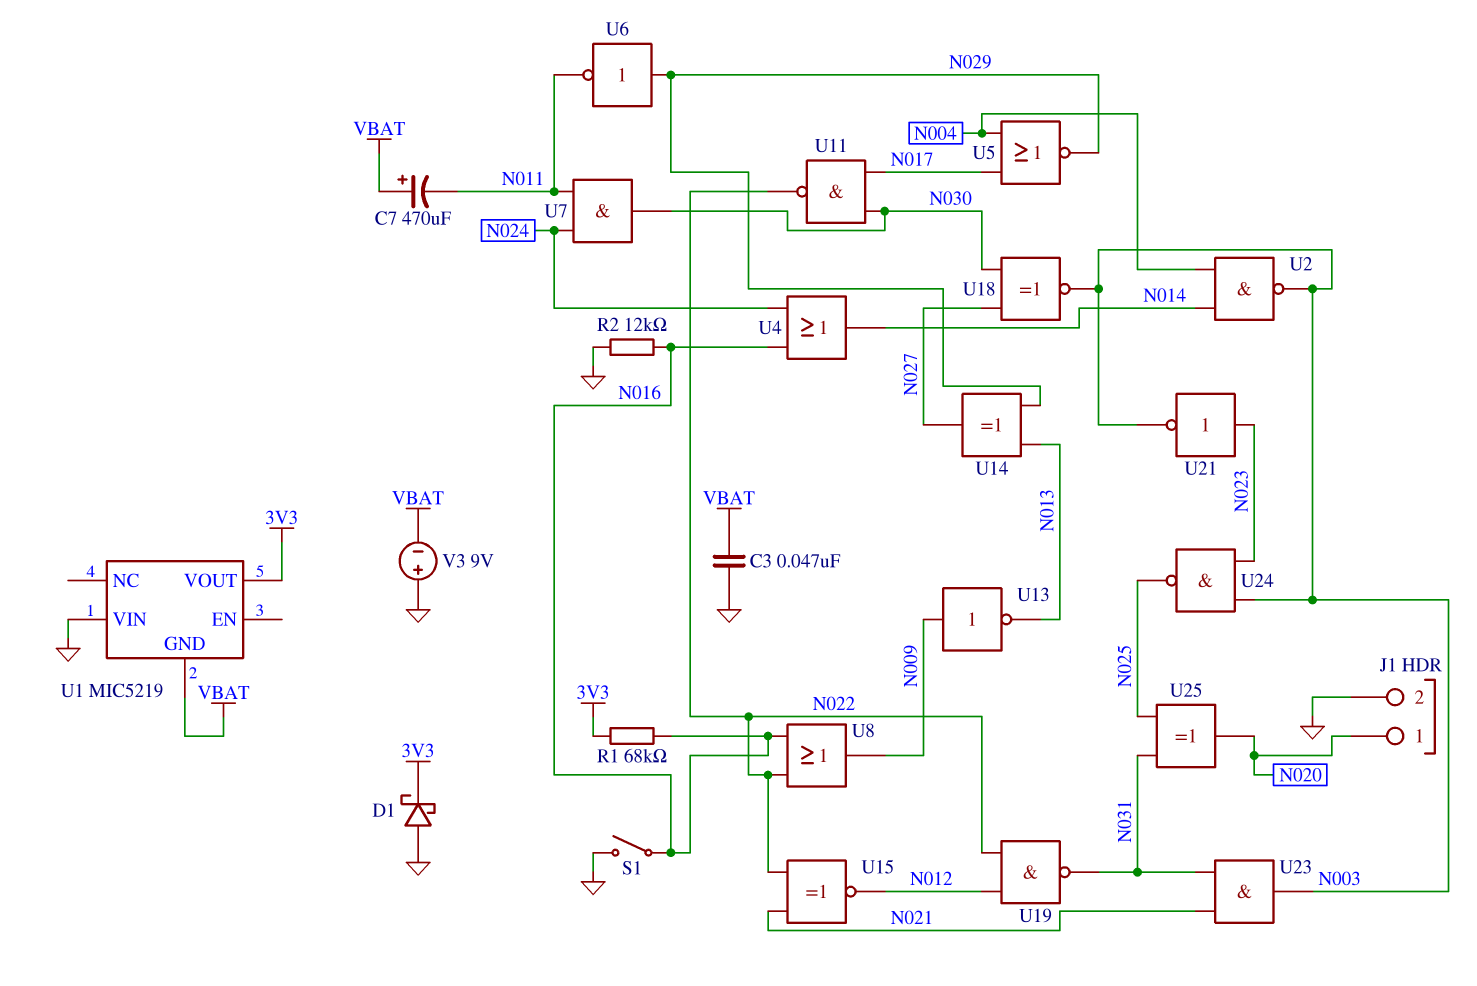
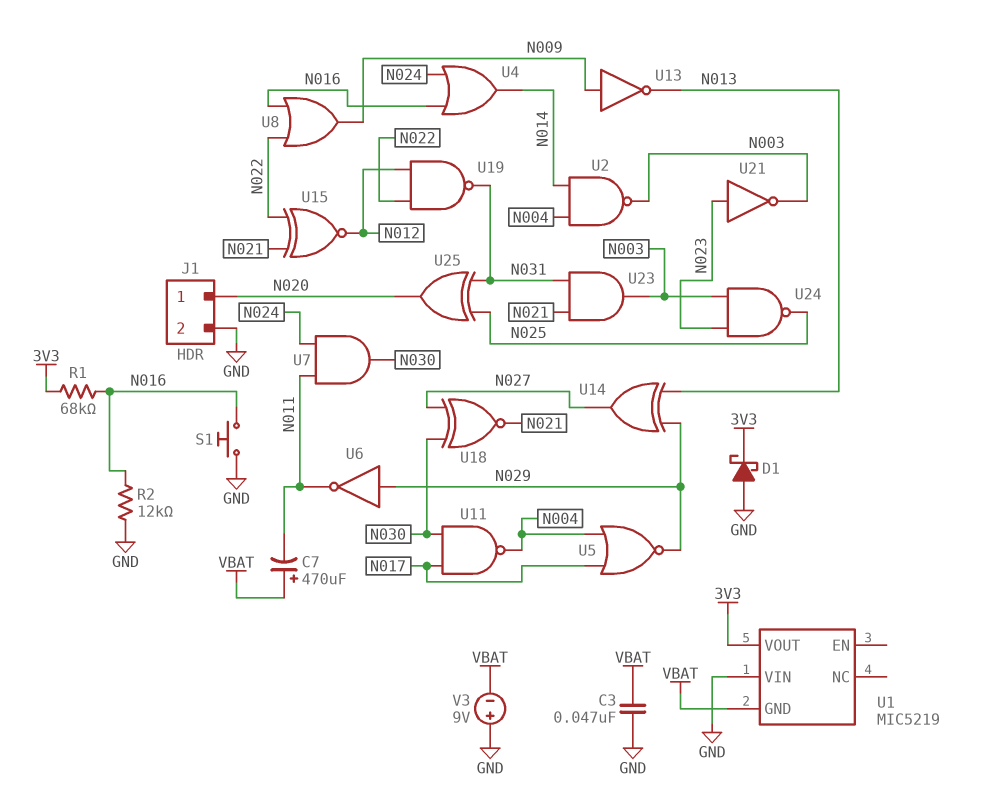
S1: switch (GND, N016) -> button (GND, N016)
U11: NAND (in N017, in N030, out N022) -> NAND (in N017, in N030, out N004)
U18: XNOR (in N027, in N030, out N003) -> XNOR (in N027, in N030, out N021)

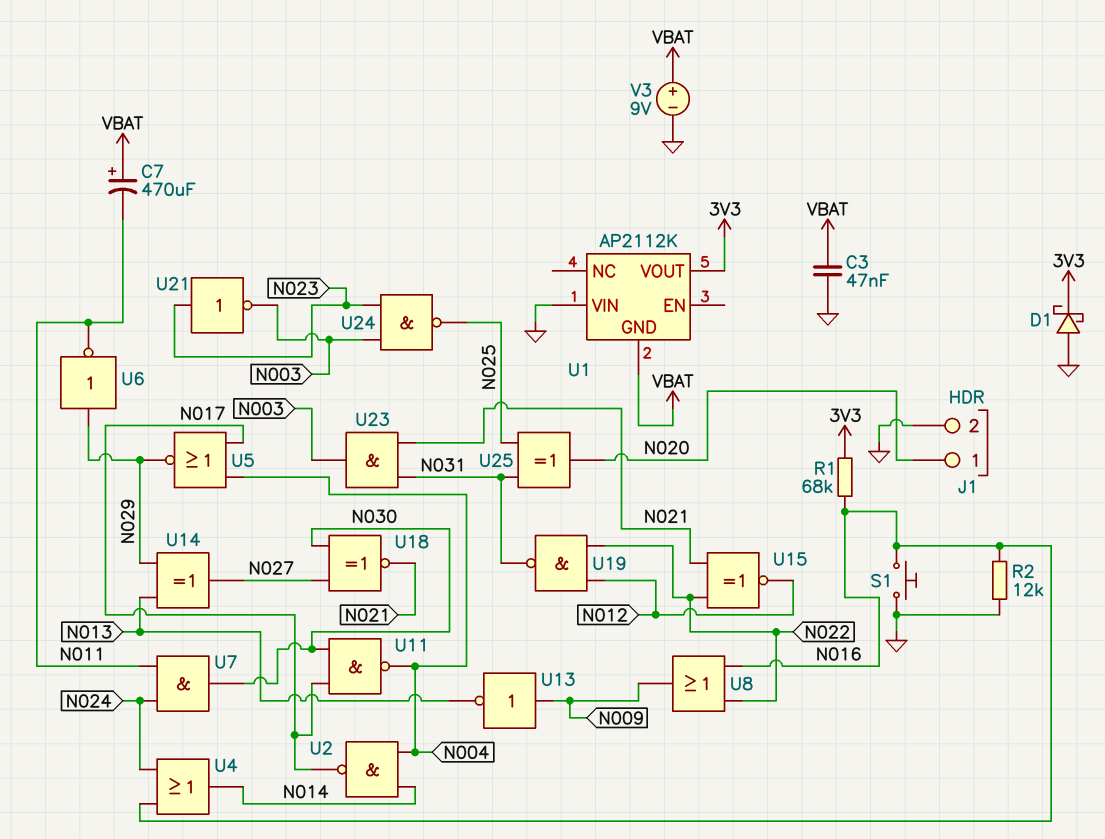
U1: MIC5219 -> AP2112K
U2: NAND (in N004, in N014, out N003) -> NAND (in N004, in N014, out N017)
V3: 9V (plus GND, minus VBAT) -> 9V (plus VBAT, minus GND)

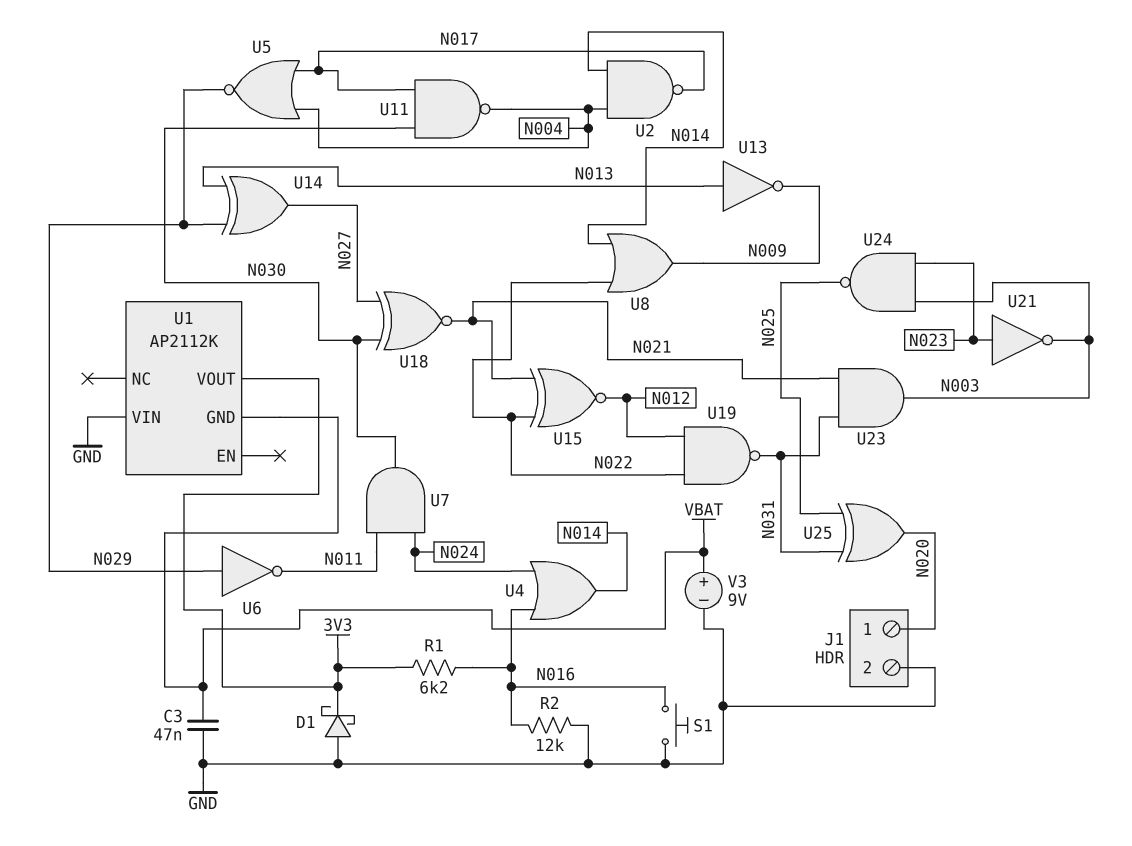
C7: 470uF (plus VBAT, minus N011) -> none
R1: 68k (3V3, N016) -> 6.2k (3V3, N016)
U8: OR (in N016, in N022, out N009) -> OR (in N014, in N022, out N009)
U13: NOT (in N009, out N013) -> NOT (in N013, out N009)

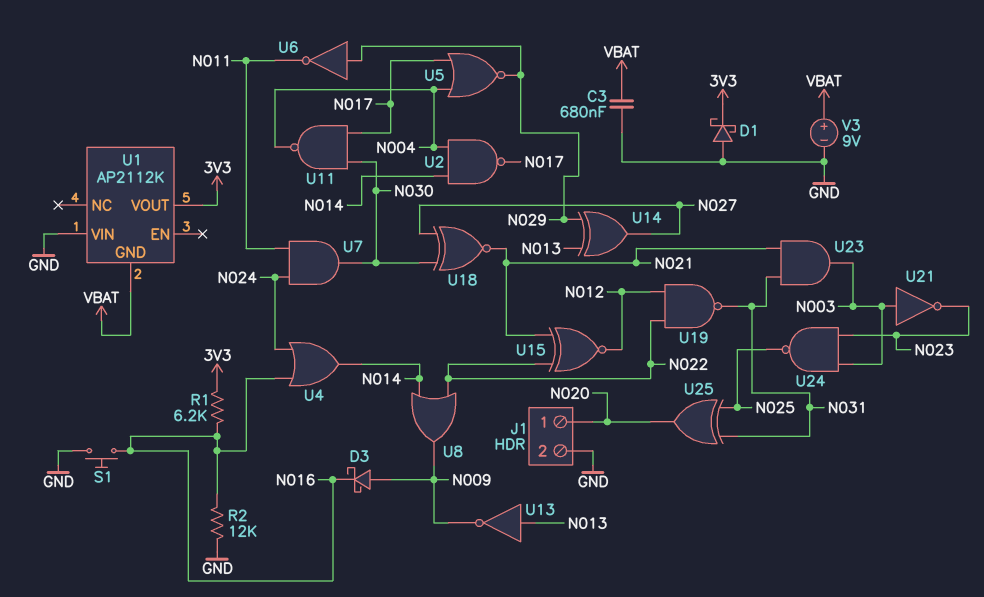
C3: 47nF (GND, VBAT) -> 680nF (GND, VBAT)
D3: none -> schottky (A N009, K N016)
U21: NOT (in N023, out N003) -> NOT (in N003, out N023)

